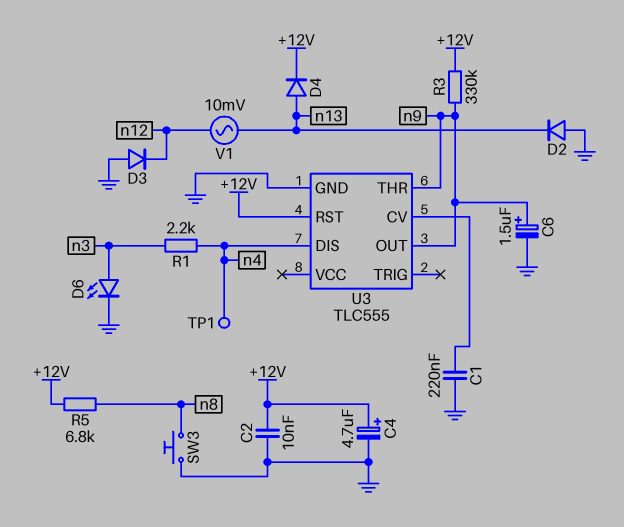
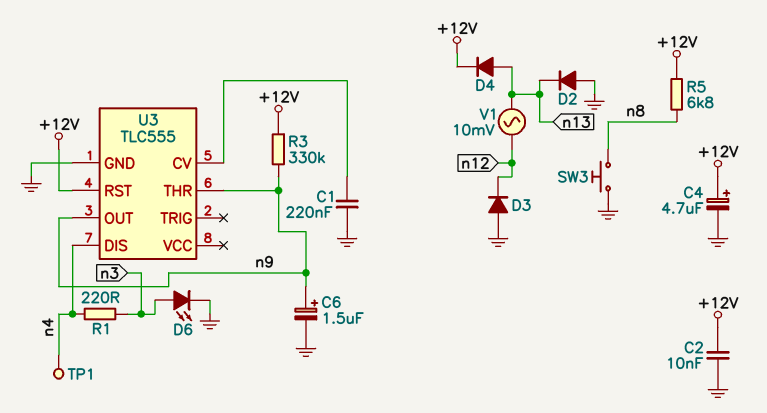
R1: 2.2k (n3, n4) -> 220 (n3, n4)

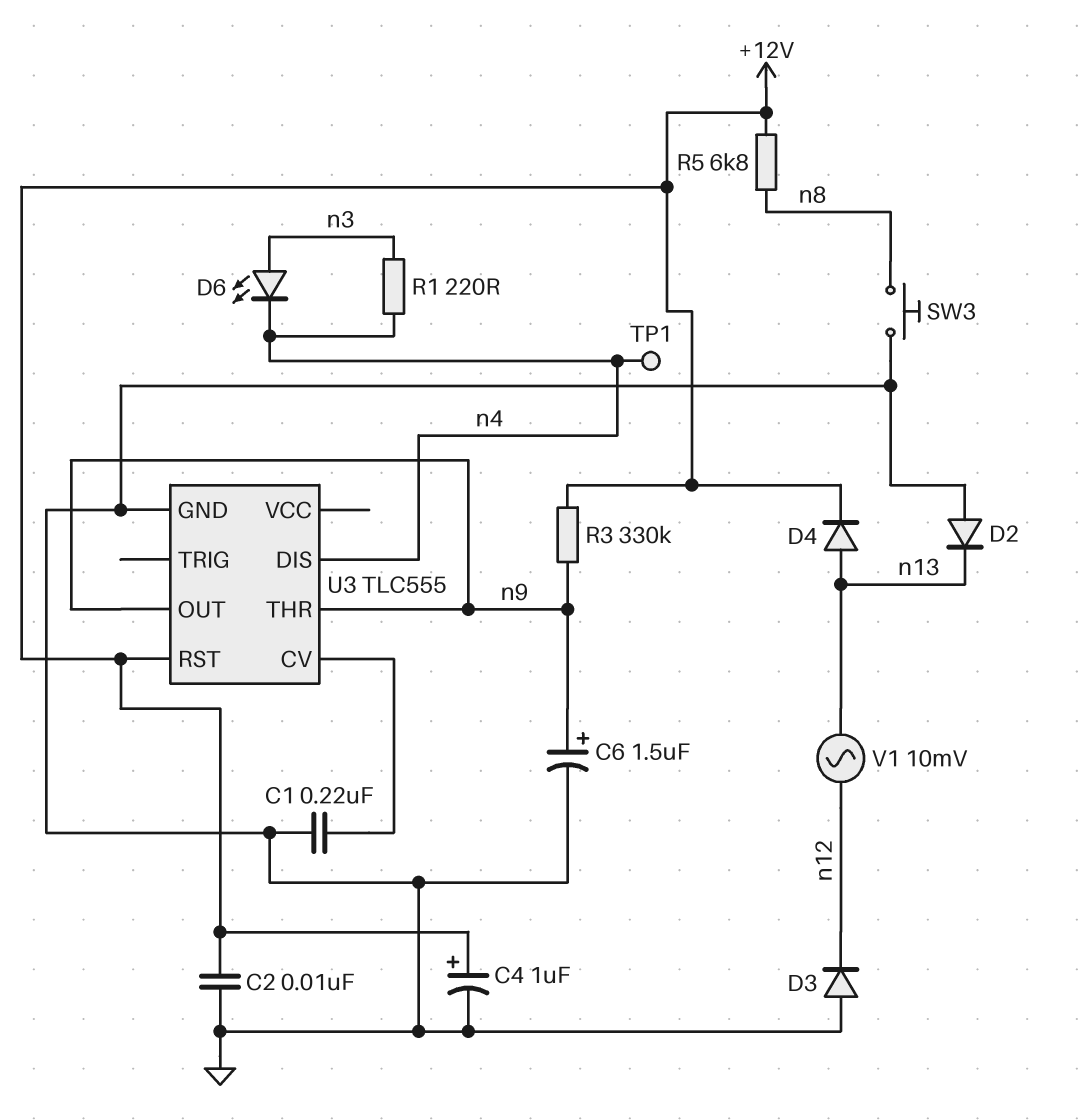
C4: 4.7uF (plus +12V, minus GND) -> 1uF (plus +12V, minus GND)
D6: LED (A n3, K GND) -> LED (A n3, K n4)

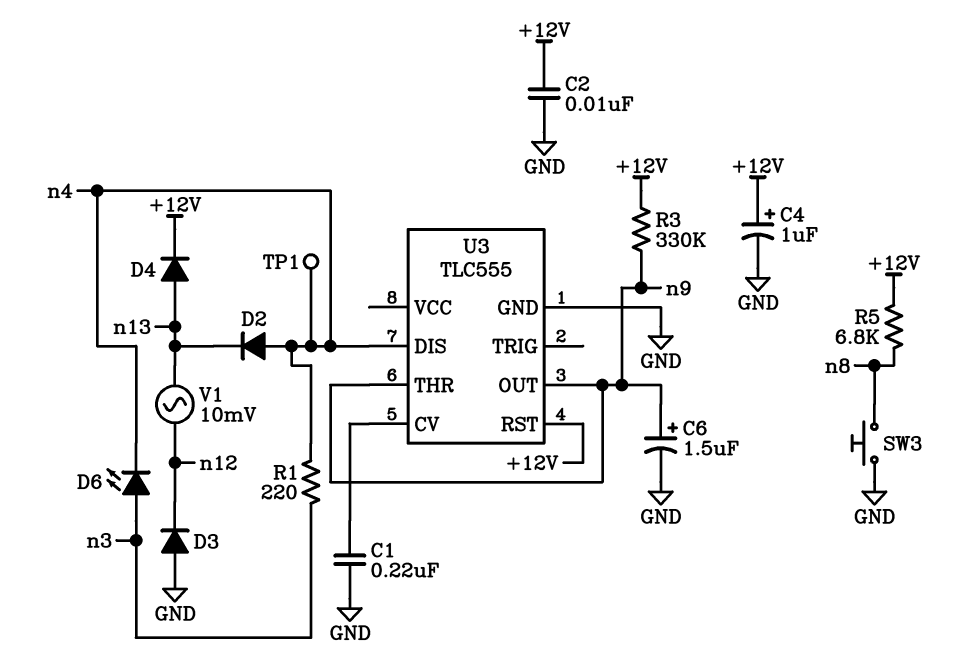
D2: diode (A GND, K n13) -> diode (A n4, K n13)

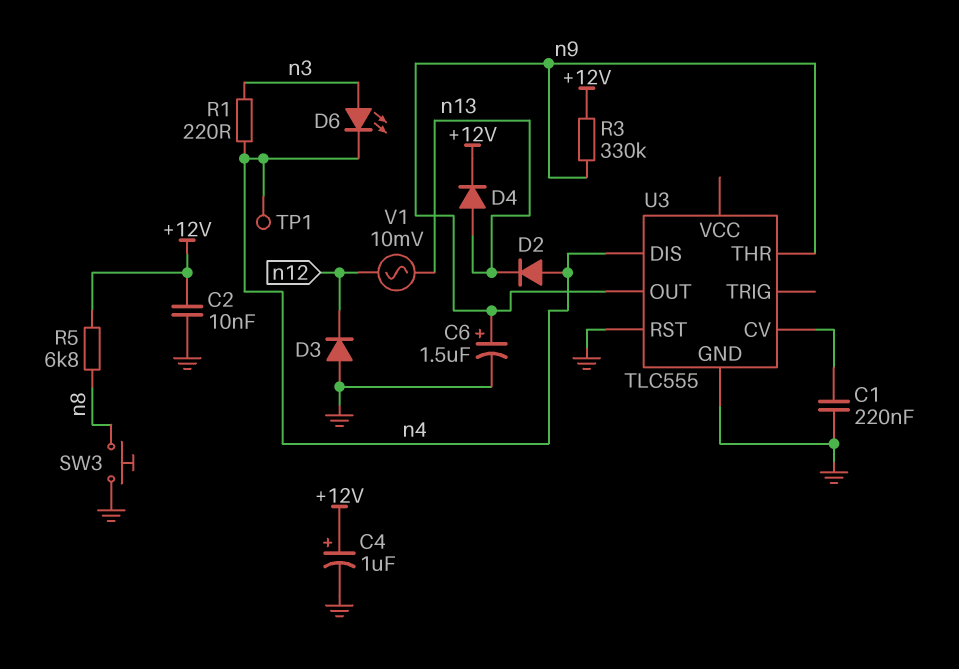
U3 pin RST: +12V -> GND

